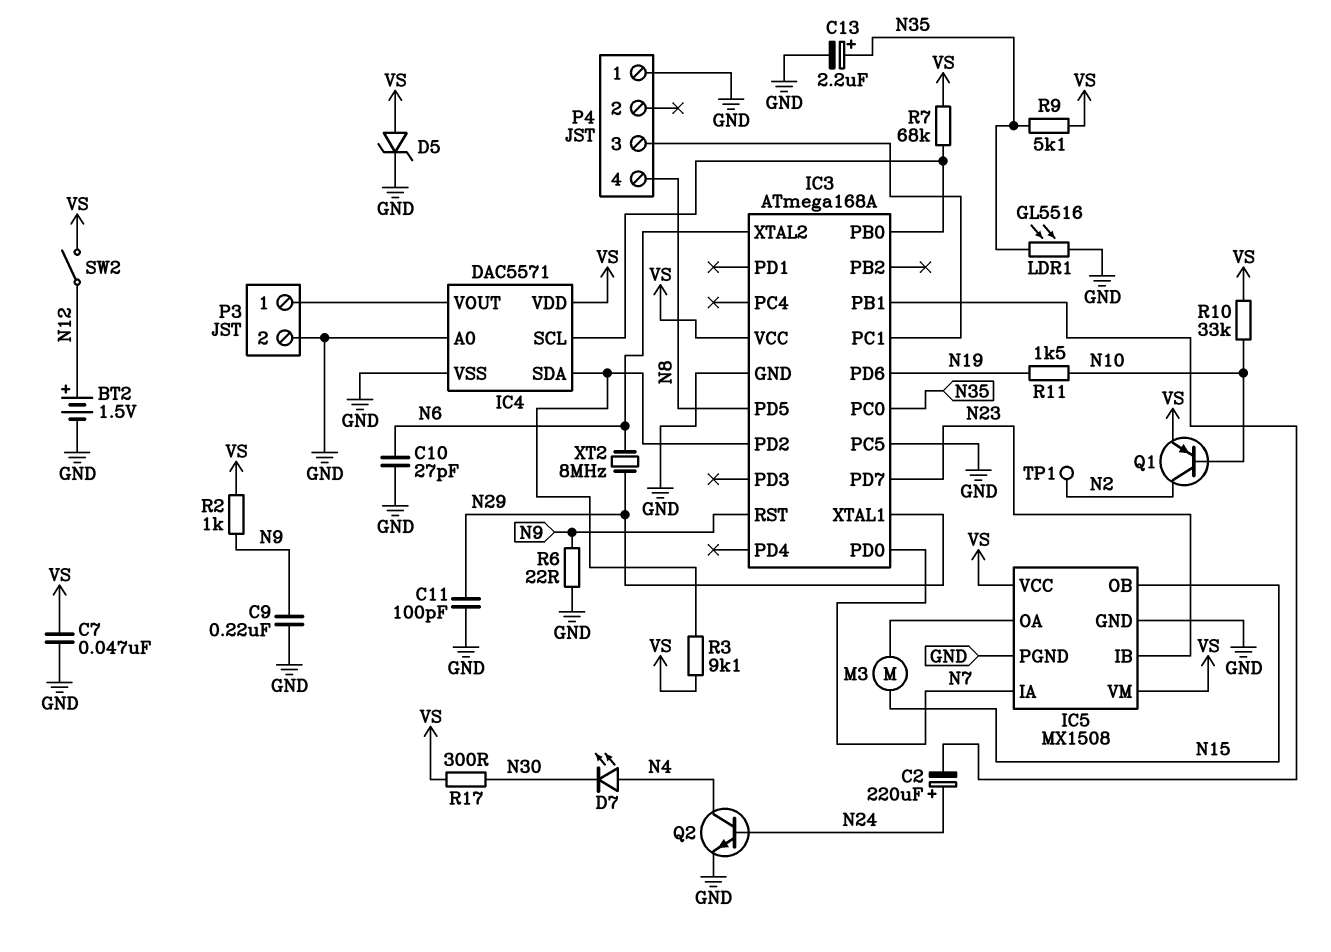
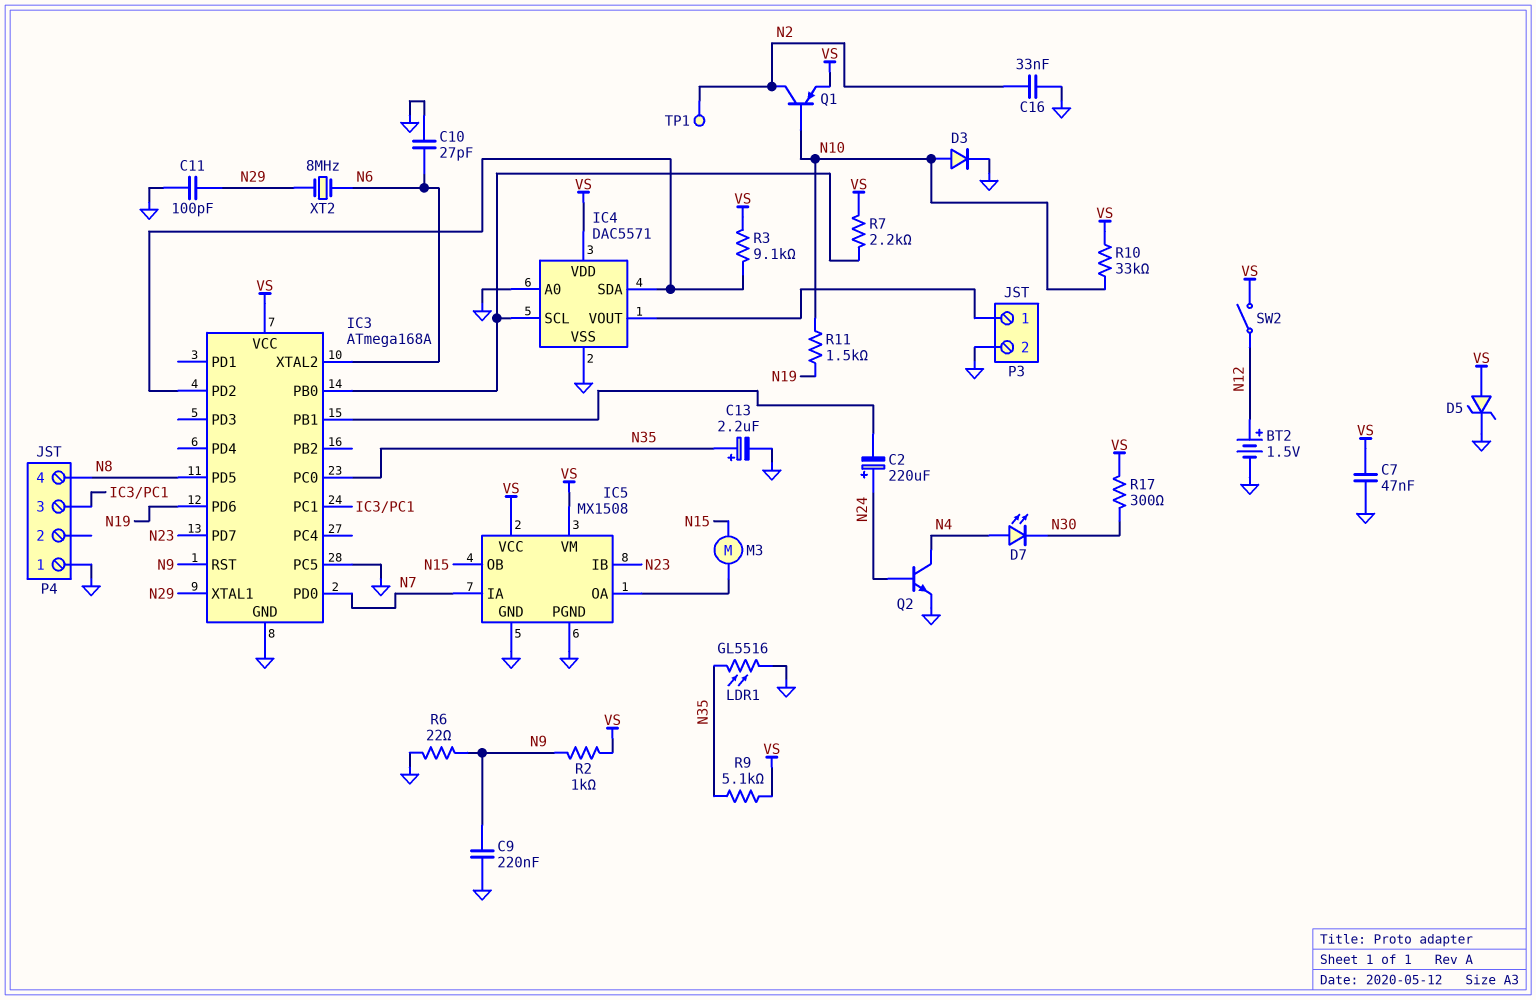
C16: none -> 33nF (GND, N2)
D3: none -> diode (A N10, K GND)
R7: 68k (IC3/PB0, VS) -> 2.2k (IC3/PB0, VS)

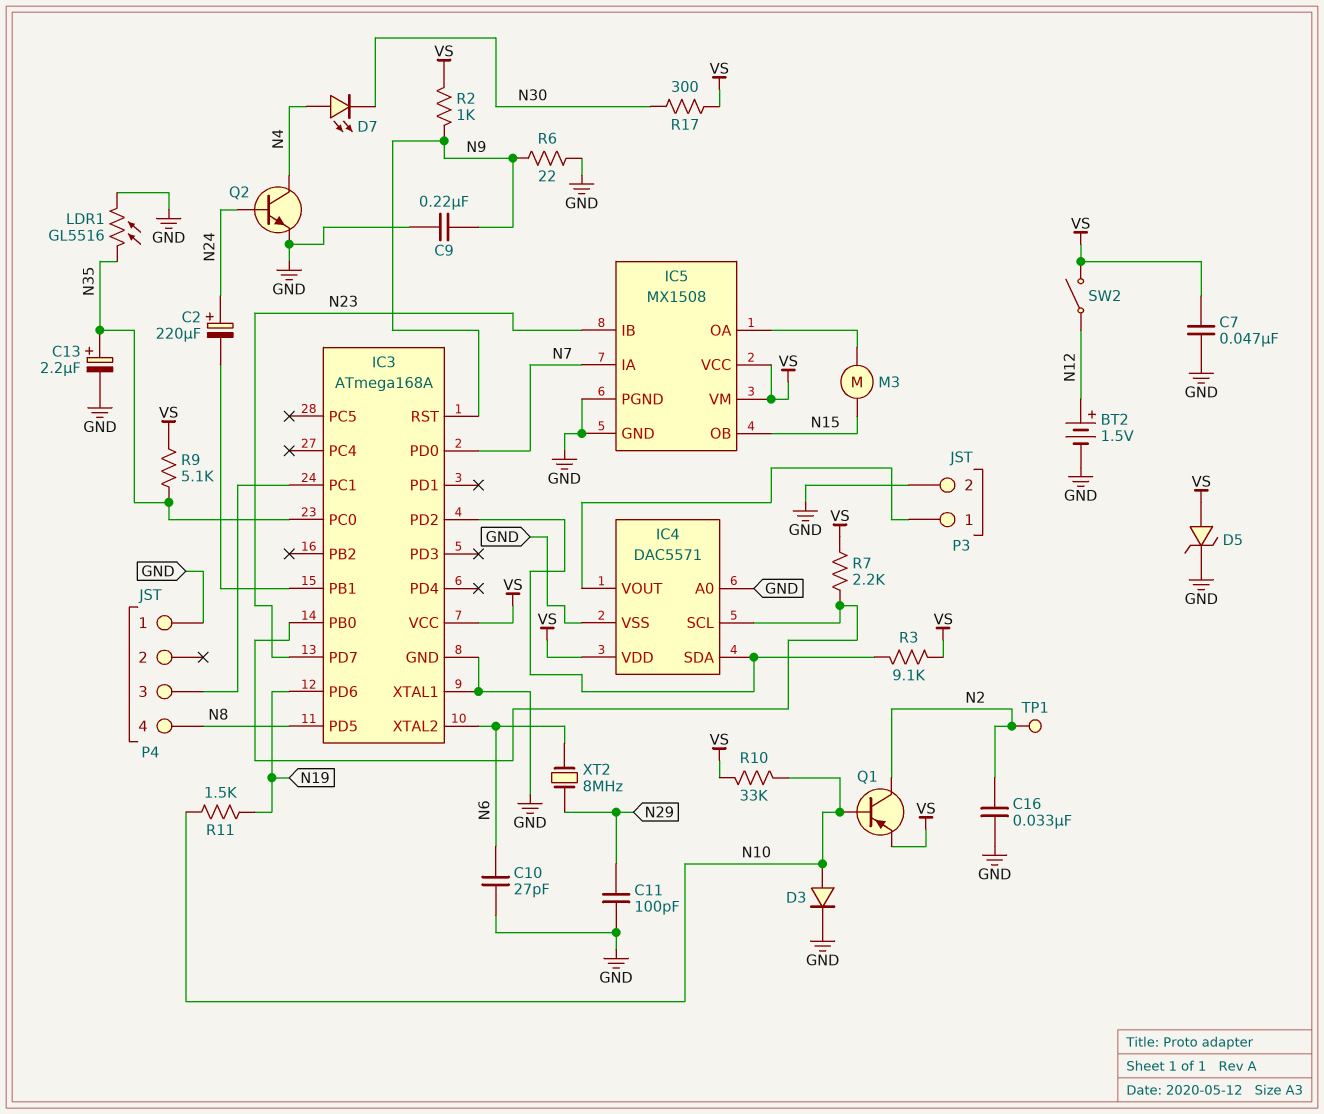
IC3 pin PC5: GND -> none
IC3 pin XTAL1: N29 -> GND

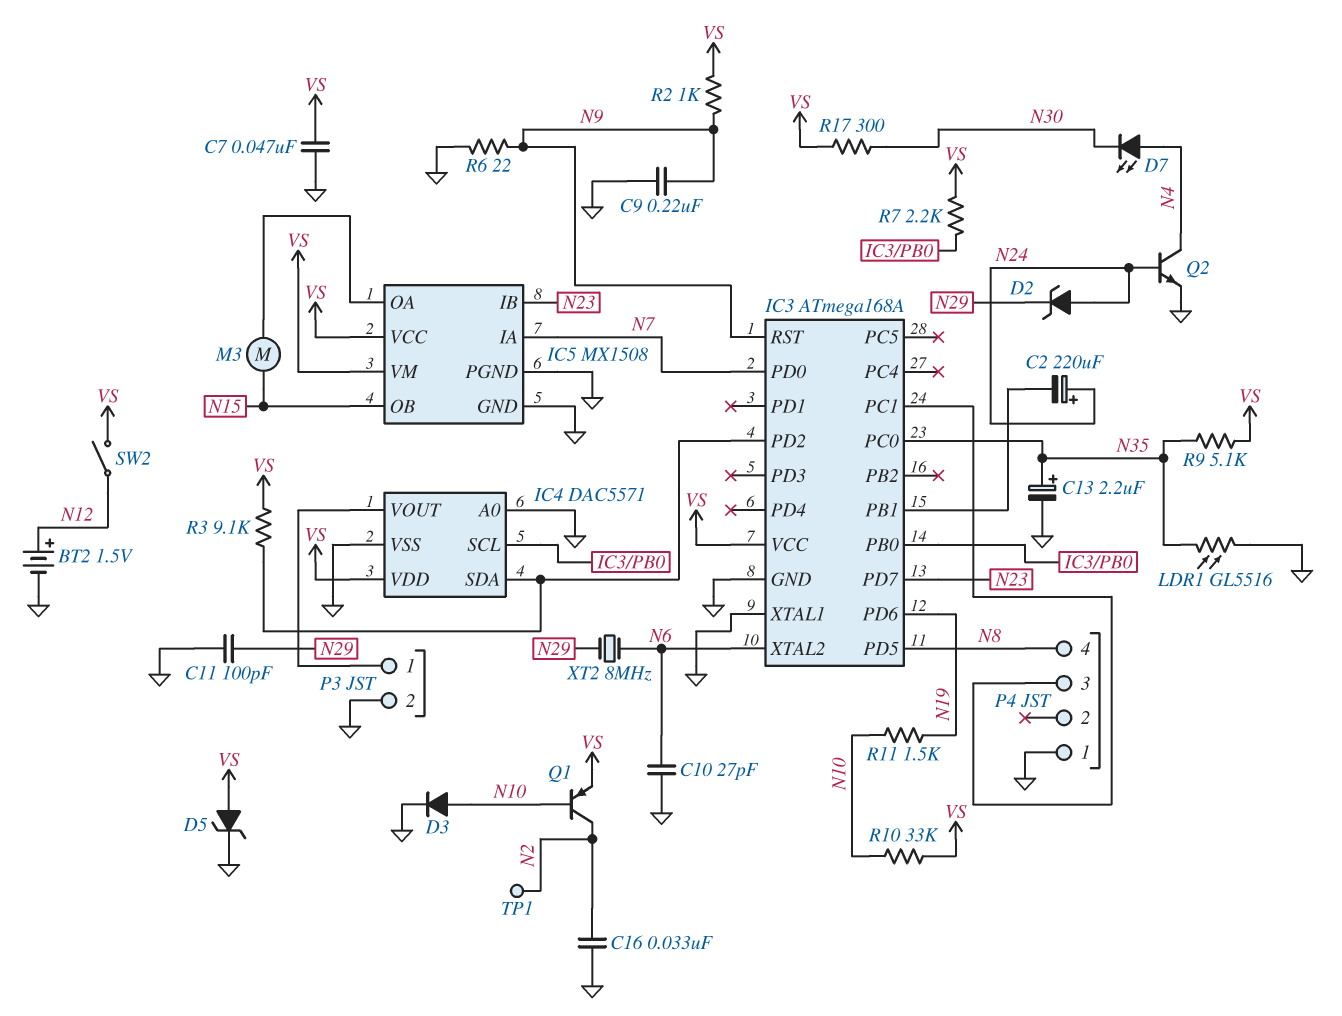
D2: none -> zener (A N24, K N29)

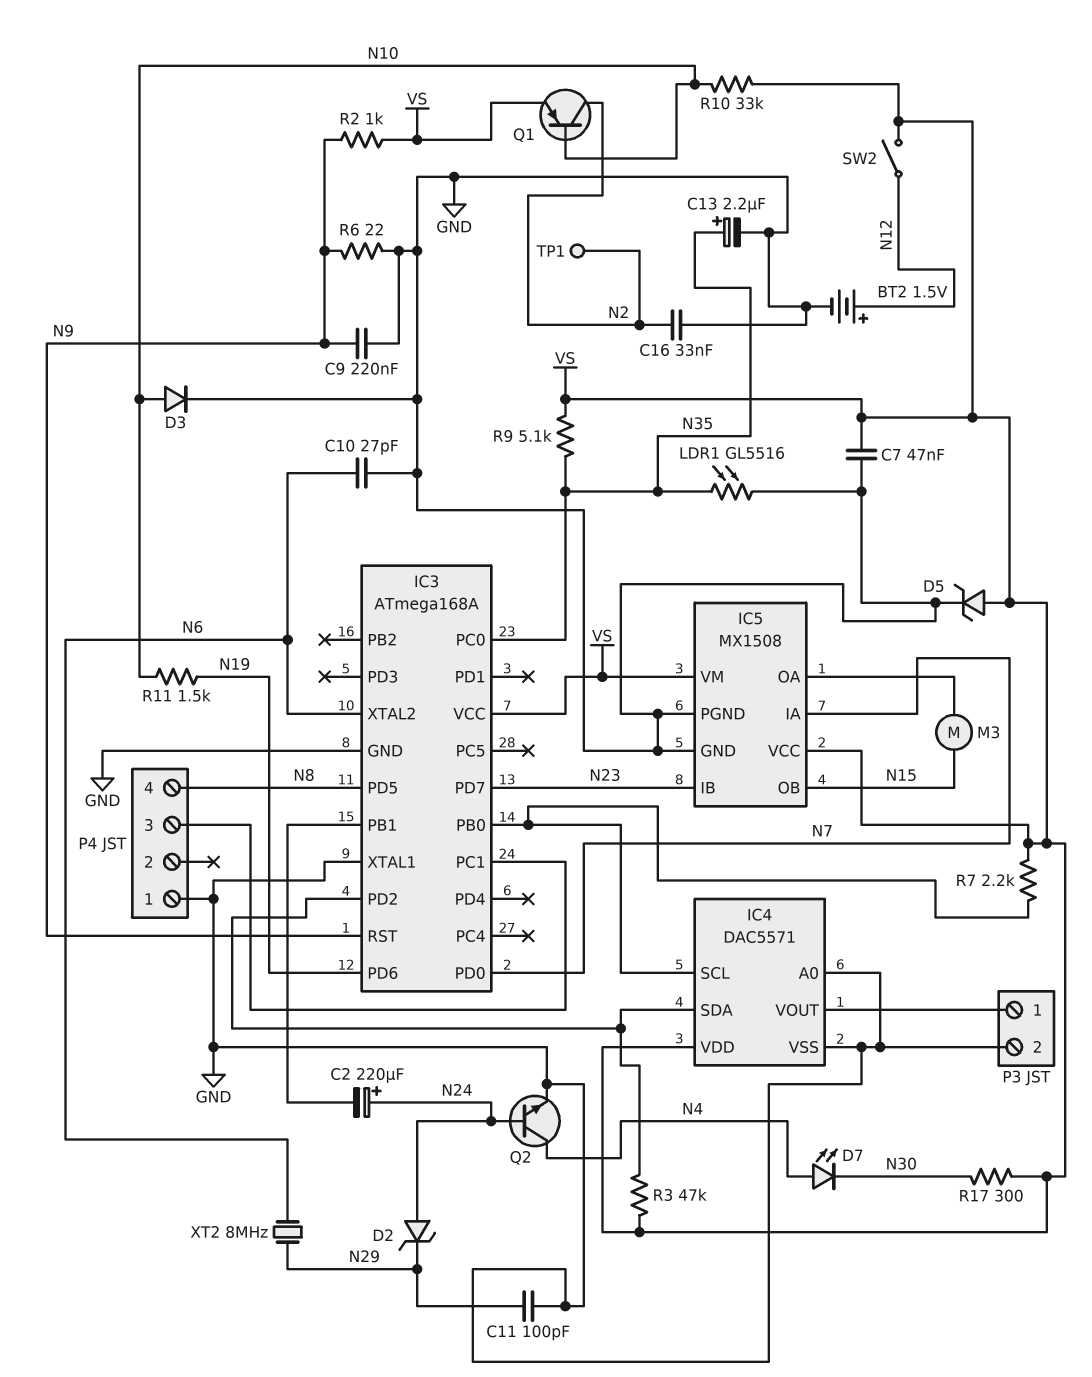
R3: 9.1k (IC3/PD2, VS) -> 47k (IC3/PD2, VS)

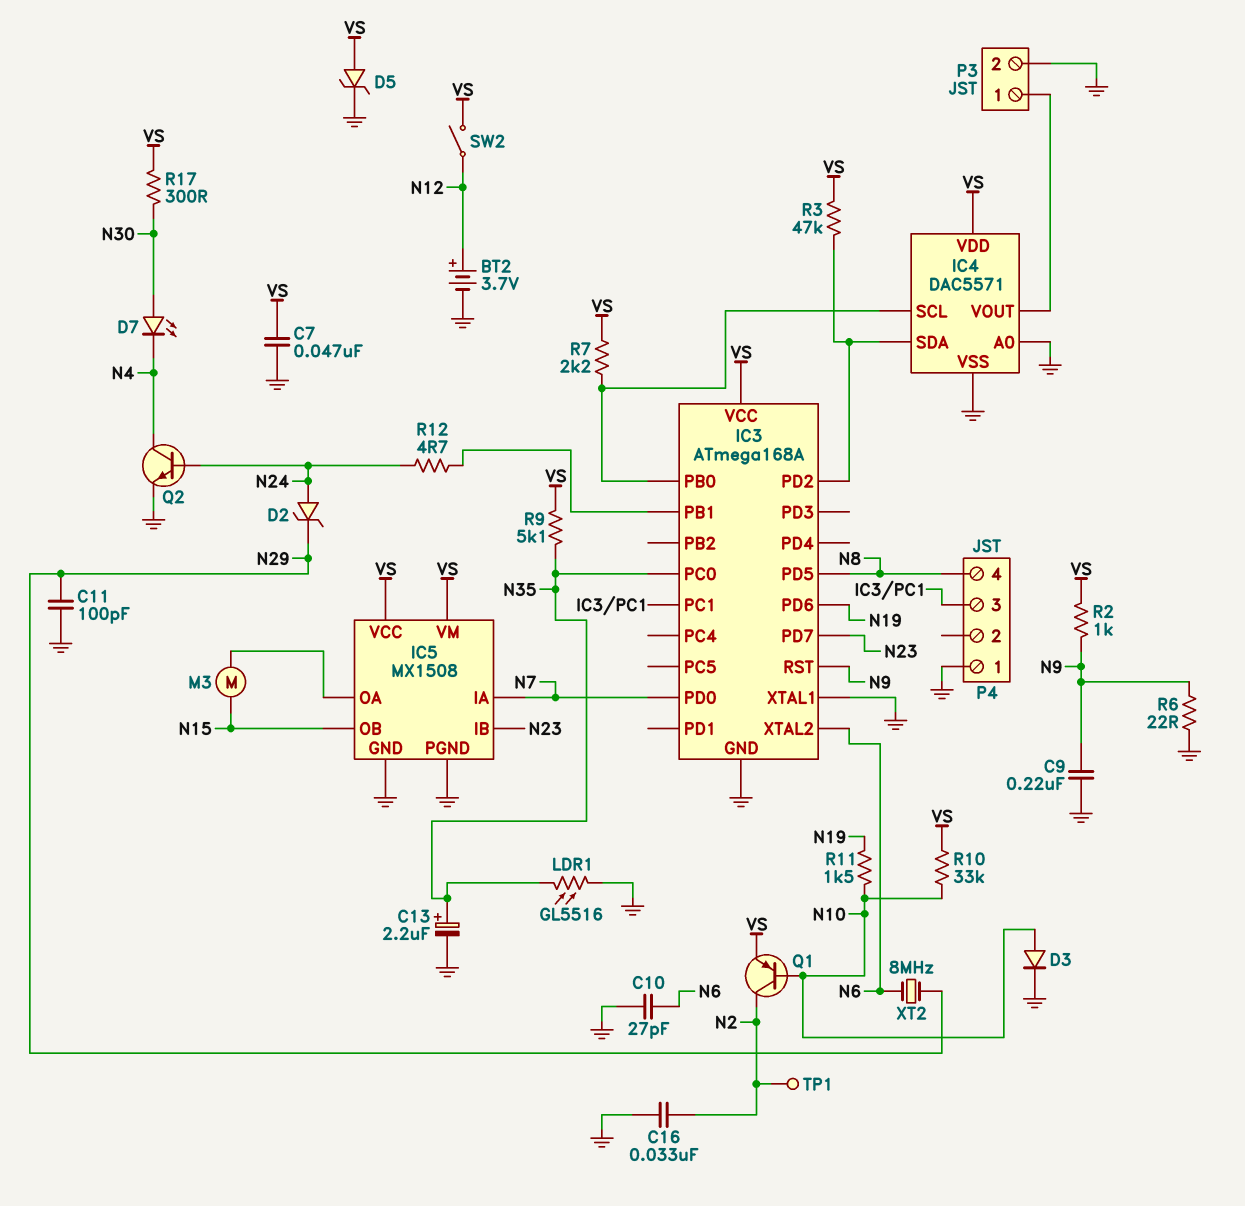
BT2: 1.5V (plus N12, minus GND) -> 3.7V (plus N12, minus GND)
C2: 220uF (plus N24, minus IC3/PB1) -> none
D7: LED (A N4, K N30) -> LED (A N30, K N4)
R12: none -> 4.7 (IC3/PB1, N24)

